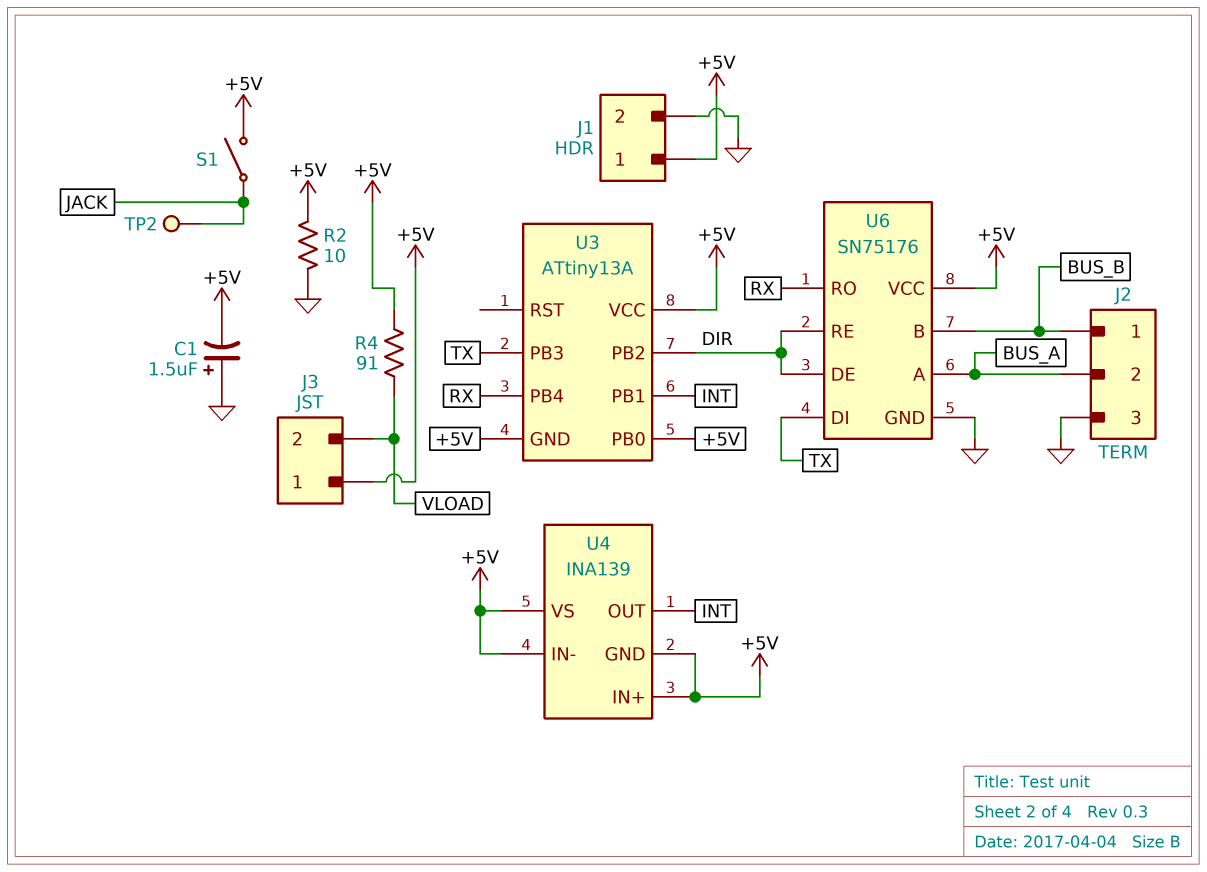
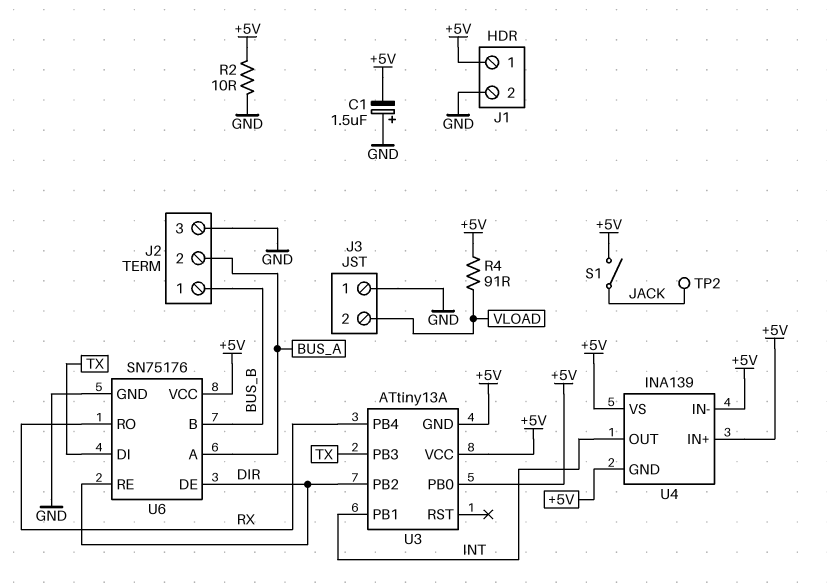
J3 pin 1: +5V -> GND

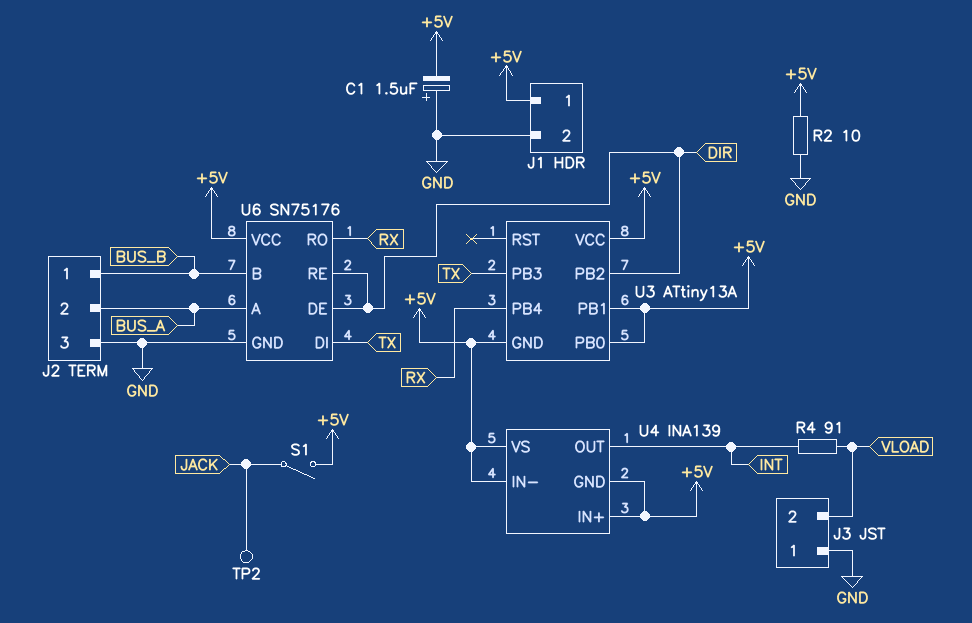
R4: 91 (+5V, VLOAD) -> 91 (INT, VLOAD)
U3 pin PB1: INT -> +5V

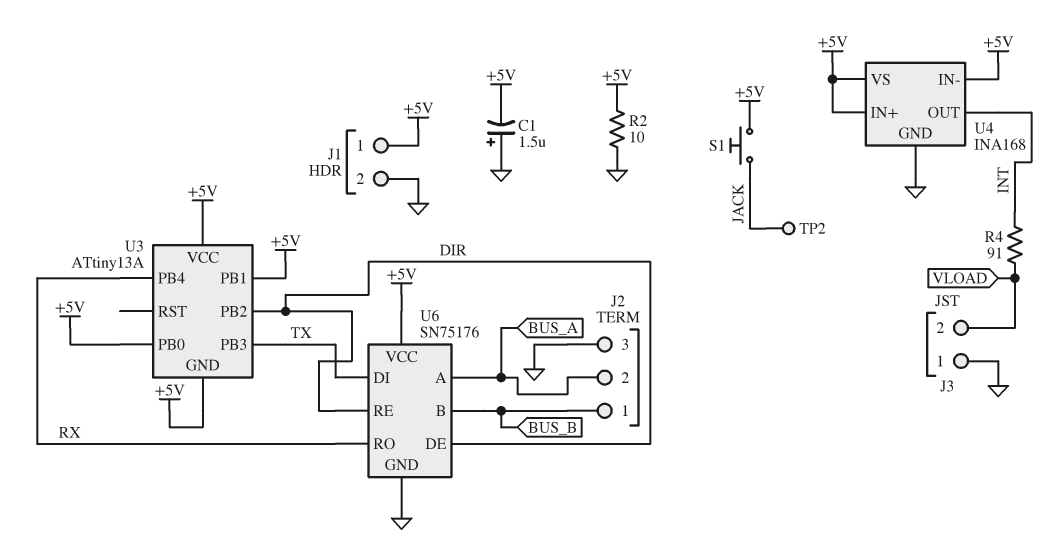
S1: switch (+5V, JACK) -> button (+5V, JACK)
U4: INA139 -> INA168
U4 pin GND: +5V -> GND

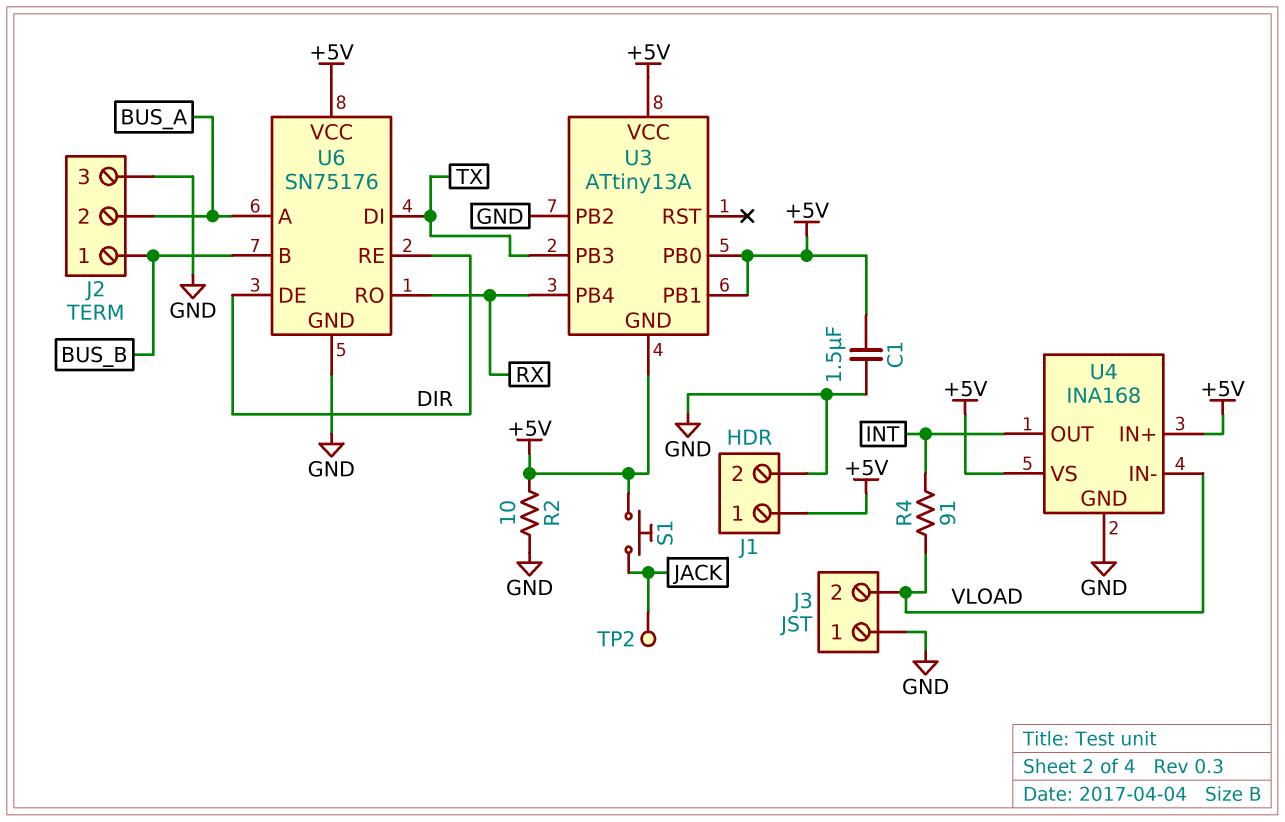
C1: 1.5uF (plus GND, minus +5V) -> 1.5uF (+5V, GND)
U3 pin PB2: DIR -> GND
U4 pin IN-: +5V -> VLOAD

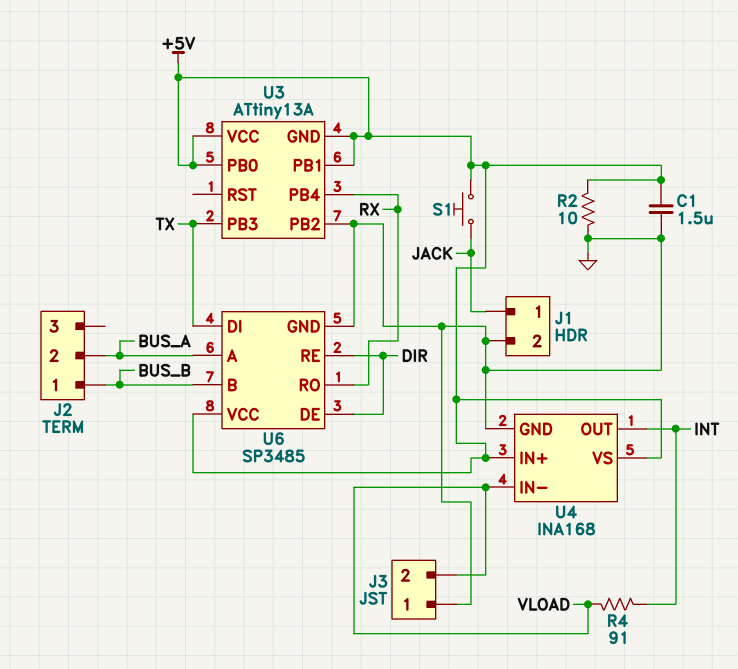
J1 pin 1: +5V -> JACK
J2 pin 3: GND -> none
TP2: test point (JACK) -> none
U6: SN75176 -> SP3485

